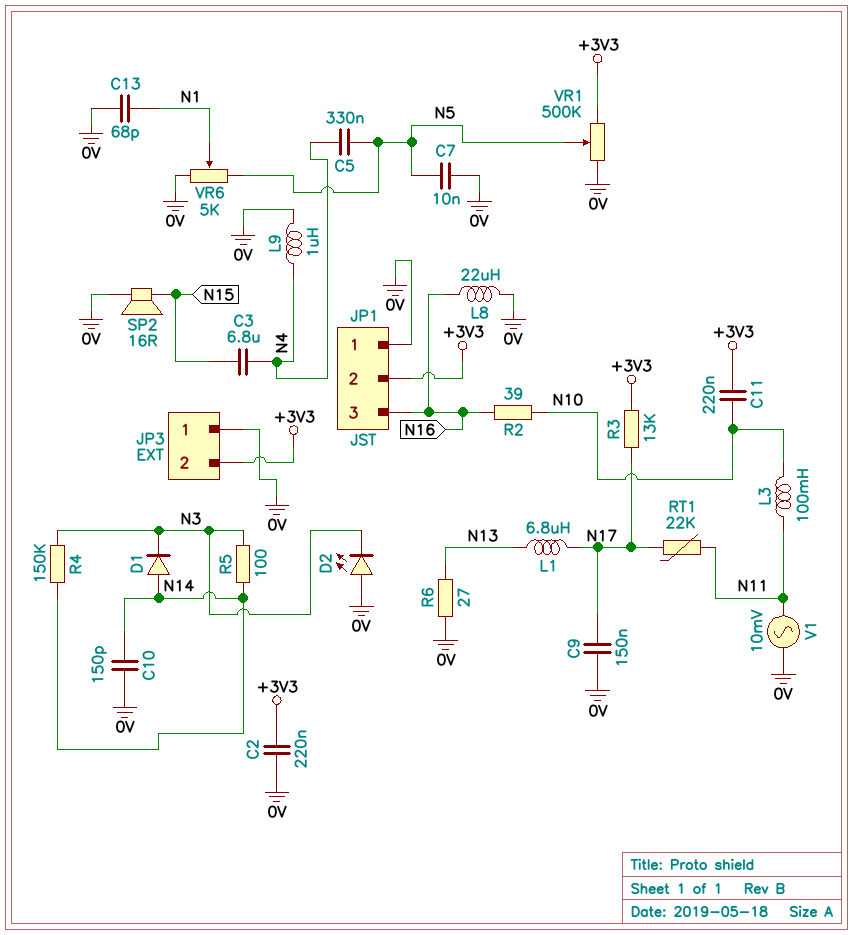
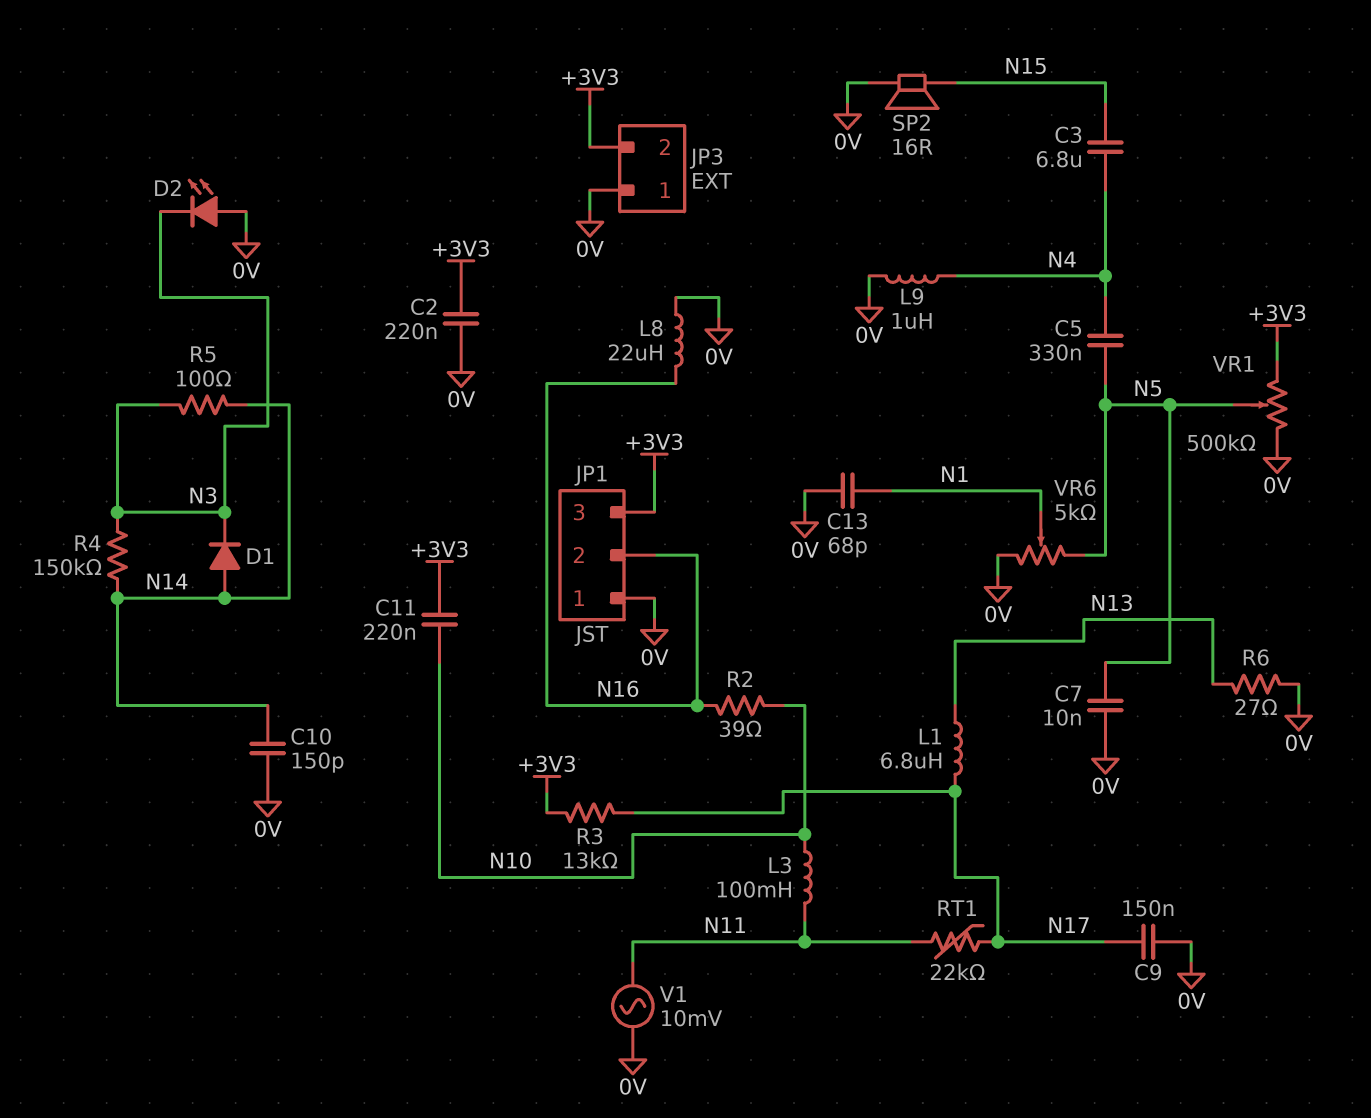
JP1 pin 2: +3V3 -> N16
JP1 pin 3: N16 -> +3V3

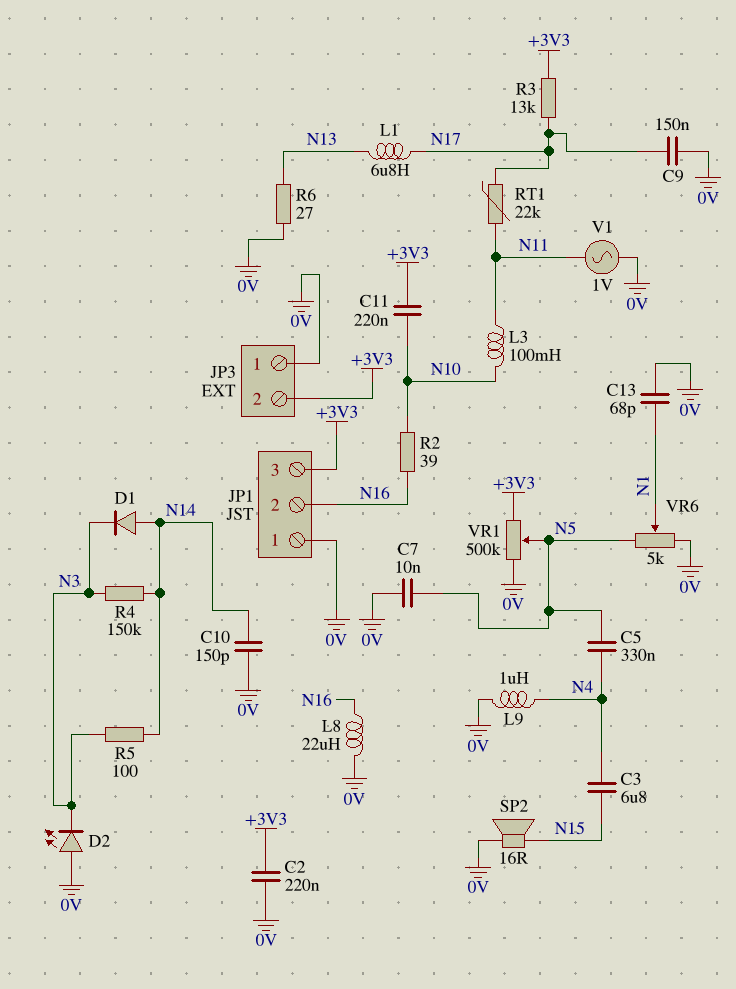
V1: AC 10mV (0V, N11) -> AC 1V (0V, N11)

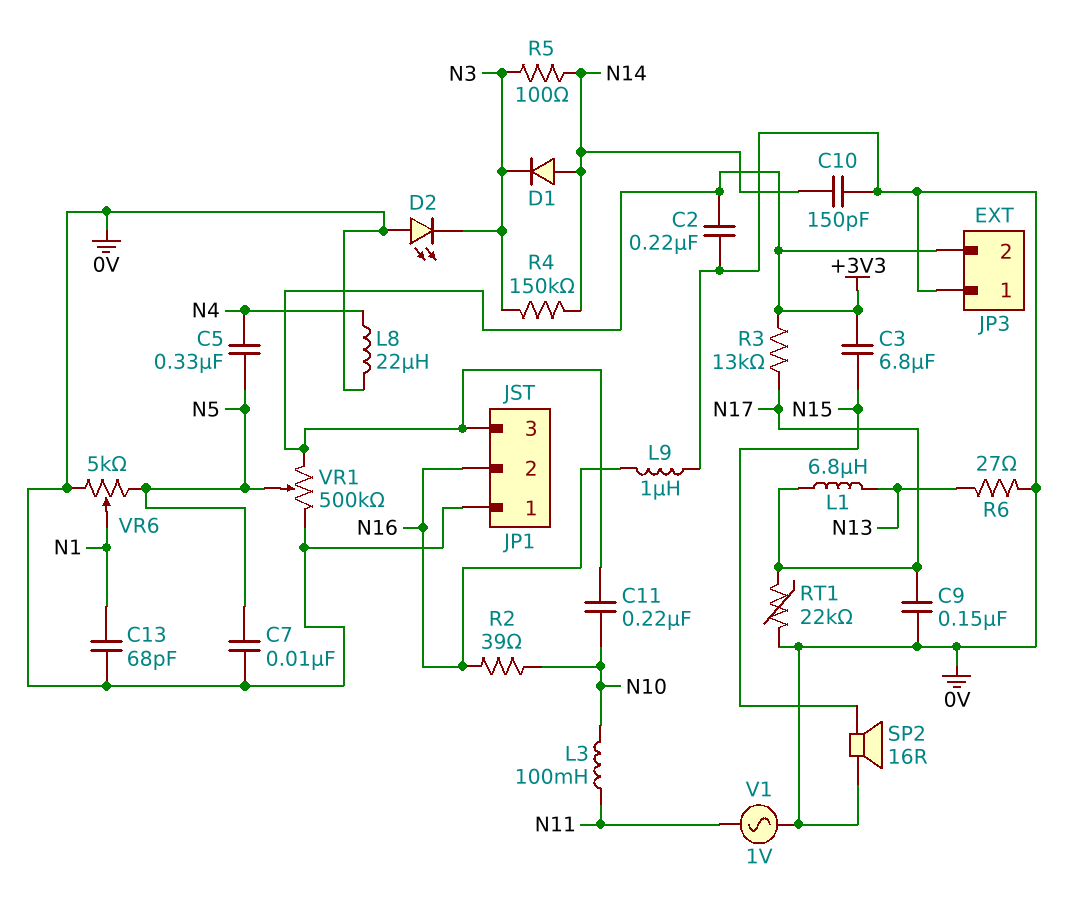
C3: 6.8uF (N4, N15) -> 6.8uF (+3V3, N15)
L8: 22uH (0V, N16) -> 22uH (0V, N4)
L9: 1uH (0V, N4) -> 1uH (0V, N16)
RT1: 22k (N11, N17) -> 22k (0V, N17)

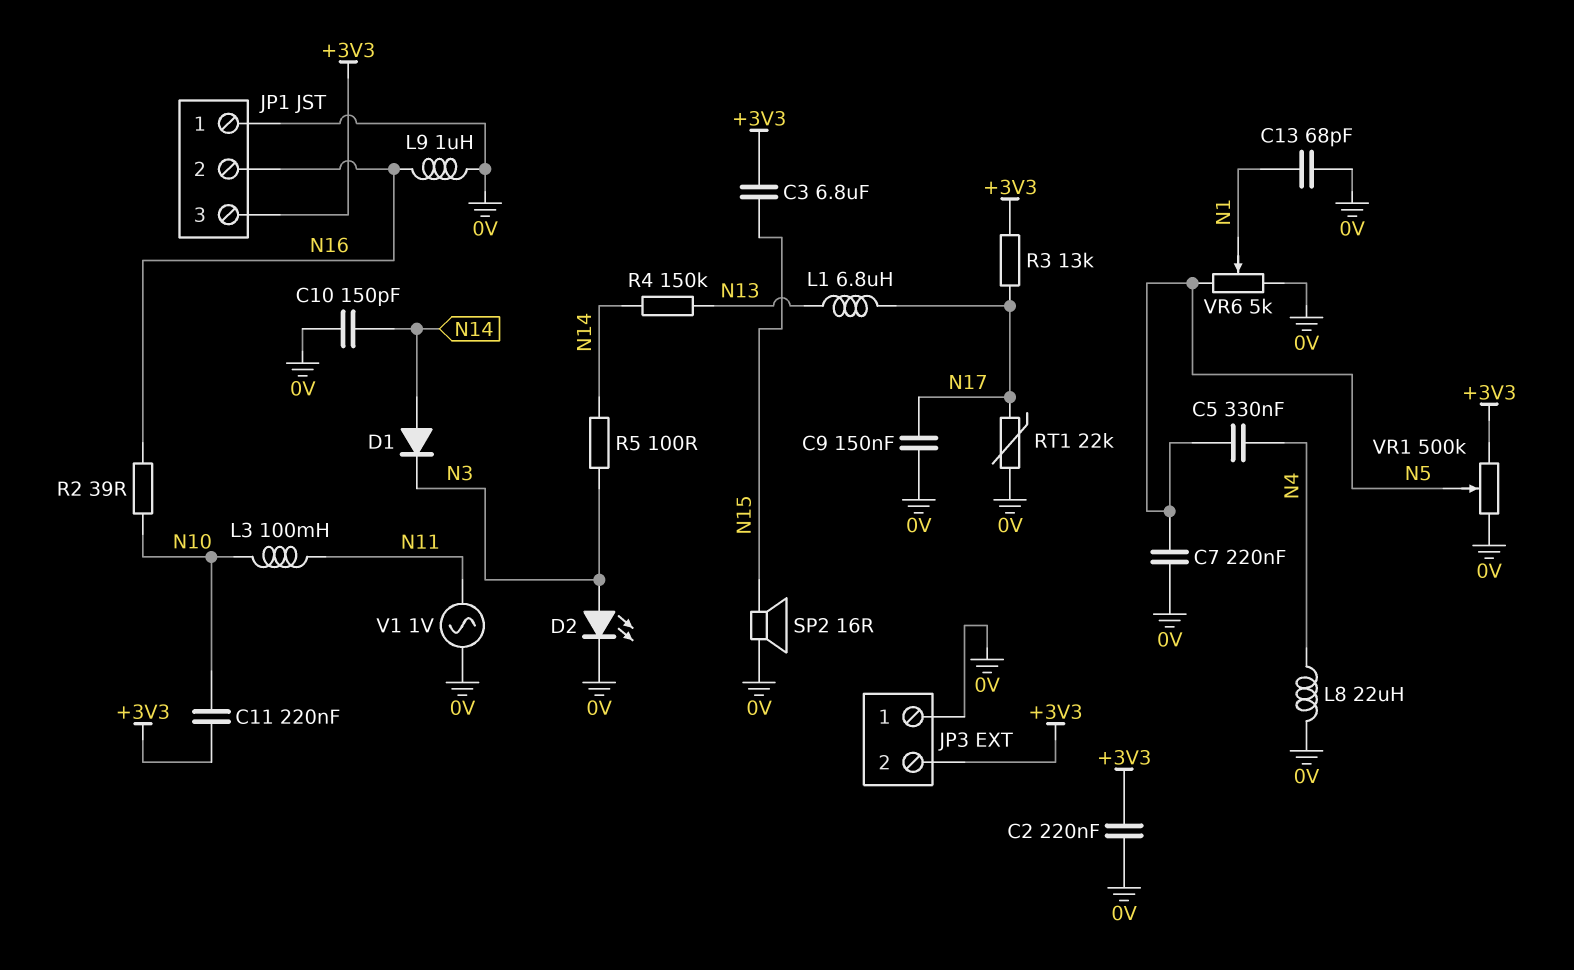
C7: 10nF (0V, N5) -> 220nF (0V, N5)
D2: LED (A 0V, K N3) -> LED (A N3, K 0V)
R4: 150k (N3, N14) -> 150k (N13, N14)
R6: 27 (0V, N13) -> none

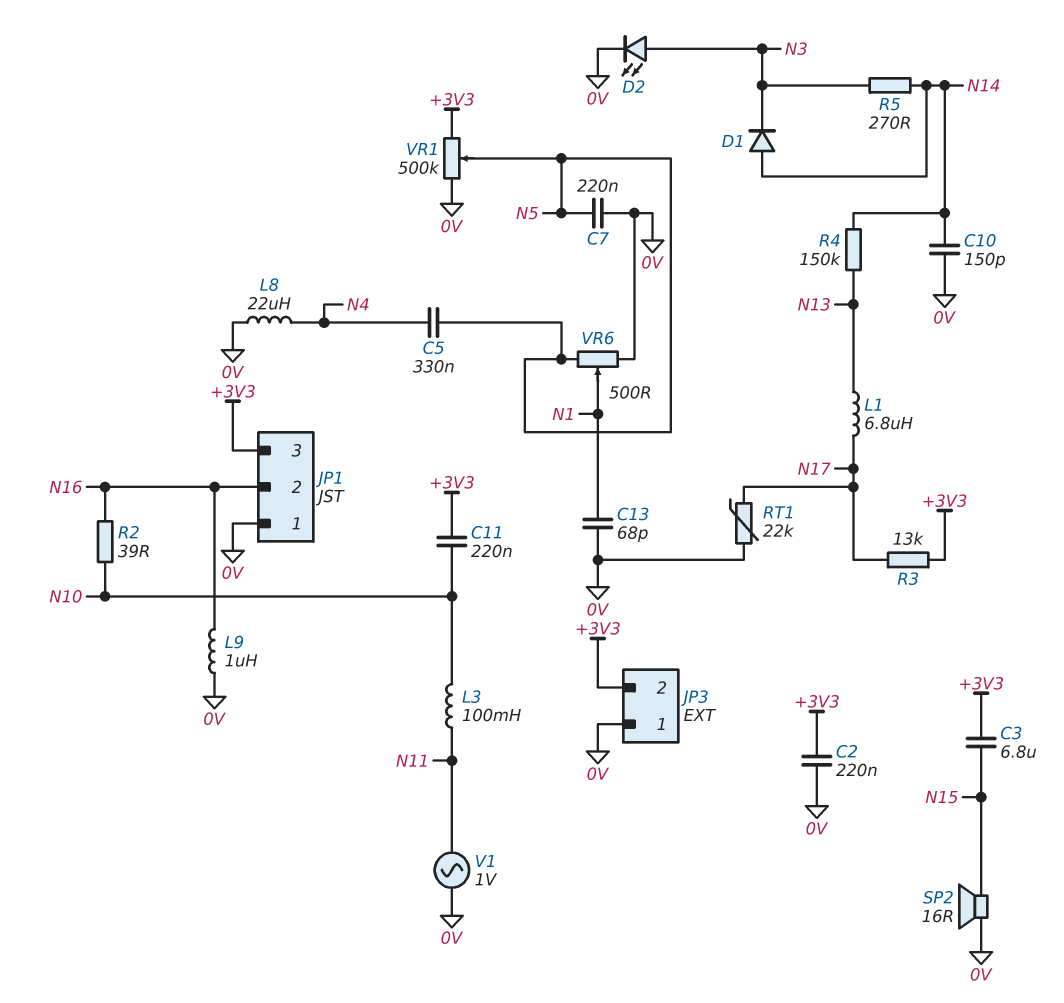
C9: 150nF (0V, N17) -> none
R5: 100 (N3, N14) -> 270 (N3, N14)
VR6: 5k (0V, N5, wiper N1) -> 500 (0V, N5, wiper N1)

